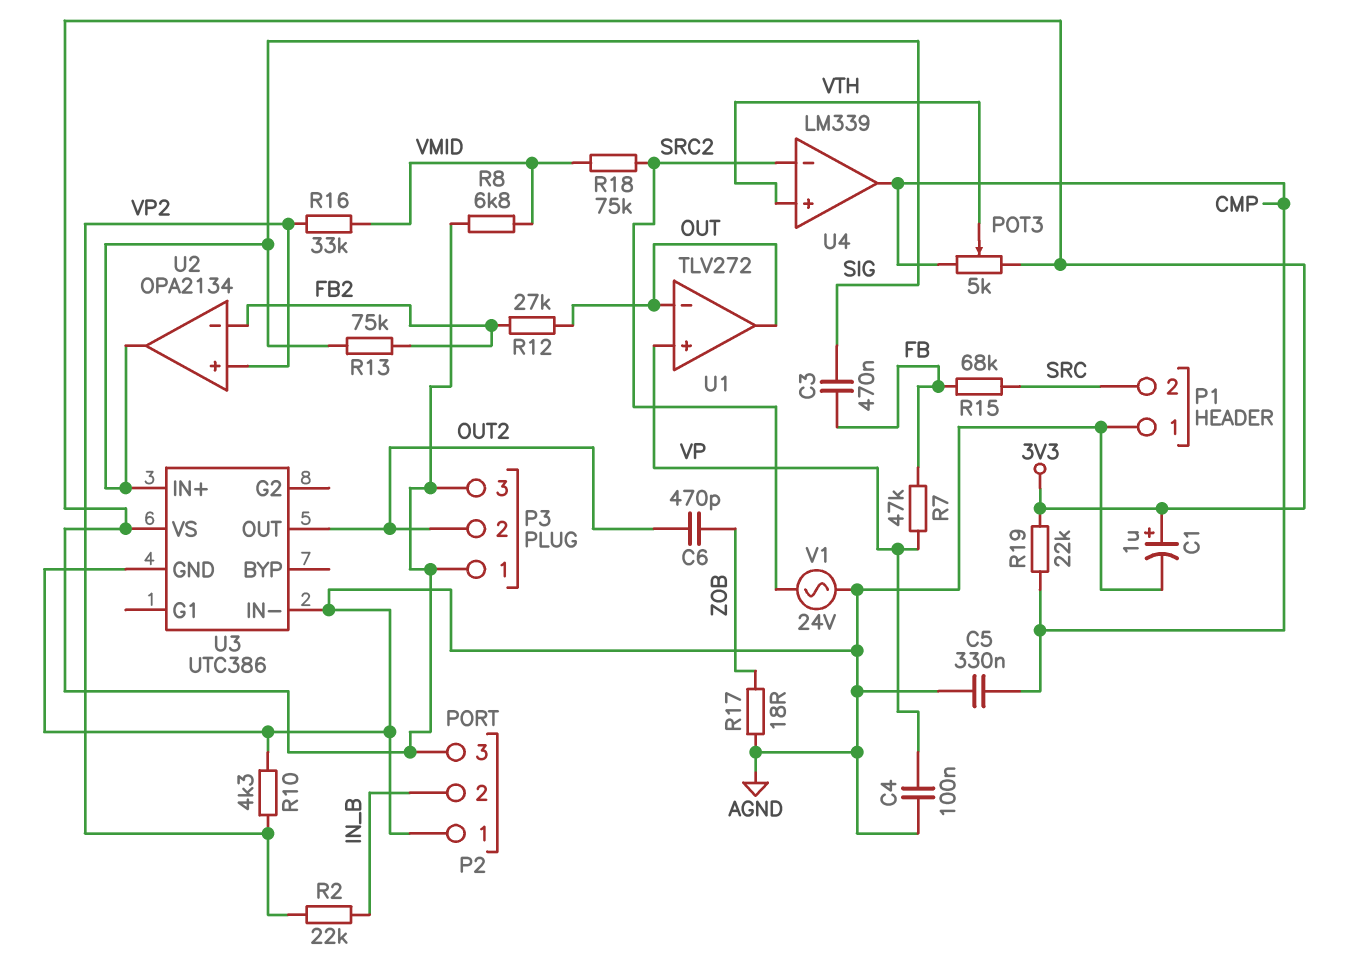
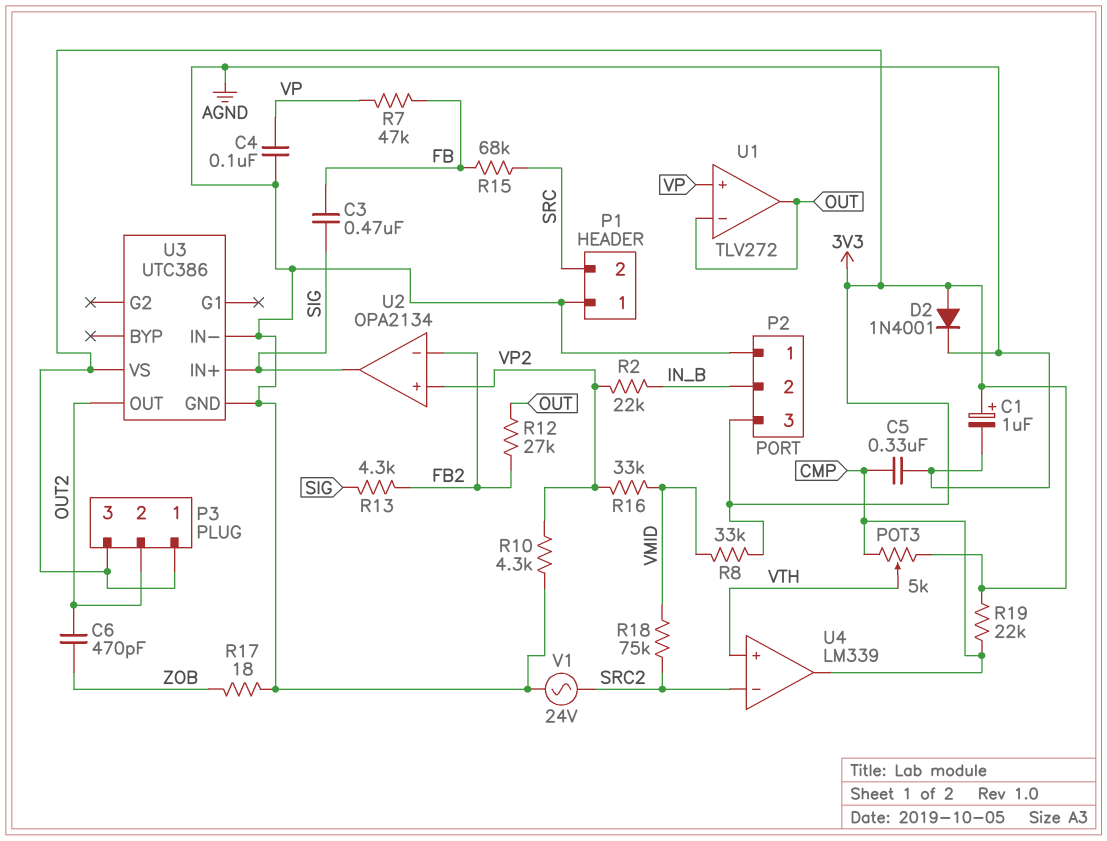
D2: none -> diode 1N4001 (A 3V3, K AGND)
R8: 6.8k (3V3, VMID) -> 33k (3V3, VMID)
R13: 75k (FB2, SIG) -> 4.3k (FB2, SIG)

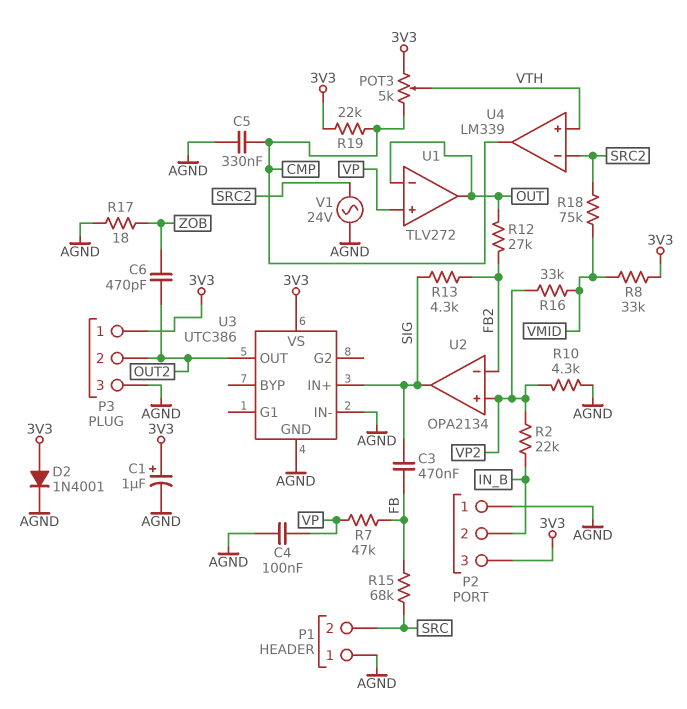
P3 pin 3: 3V3 -> AGND

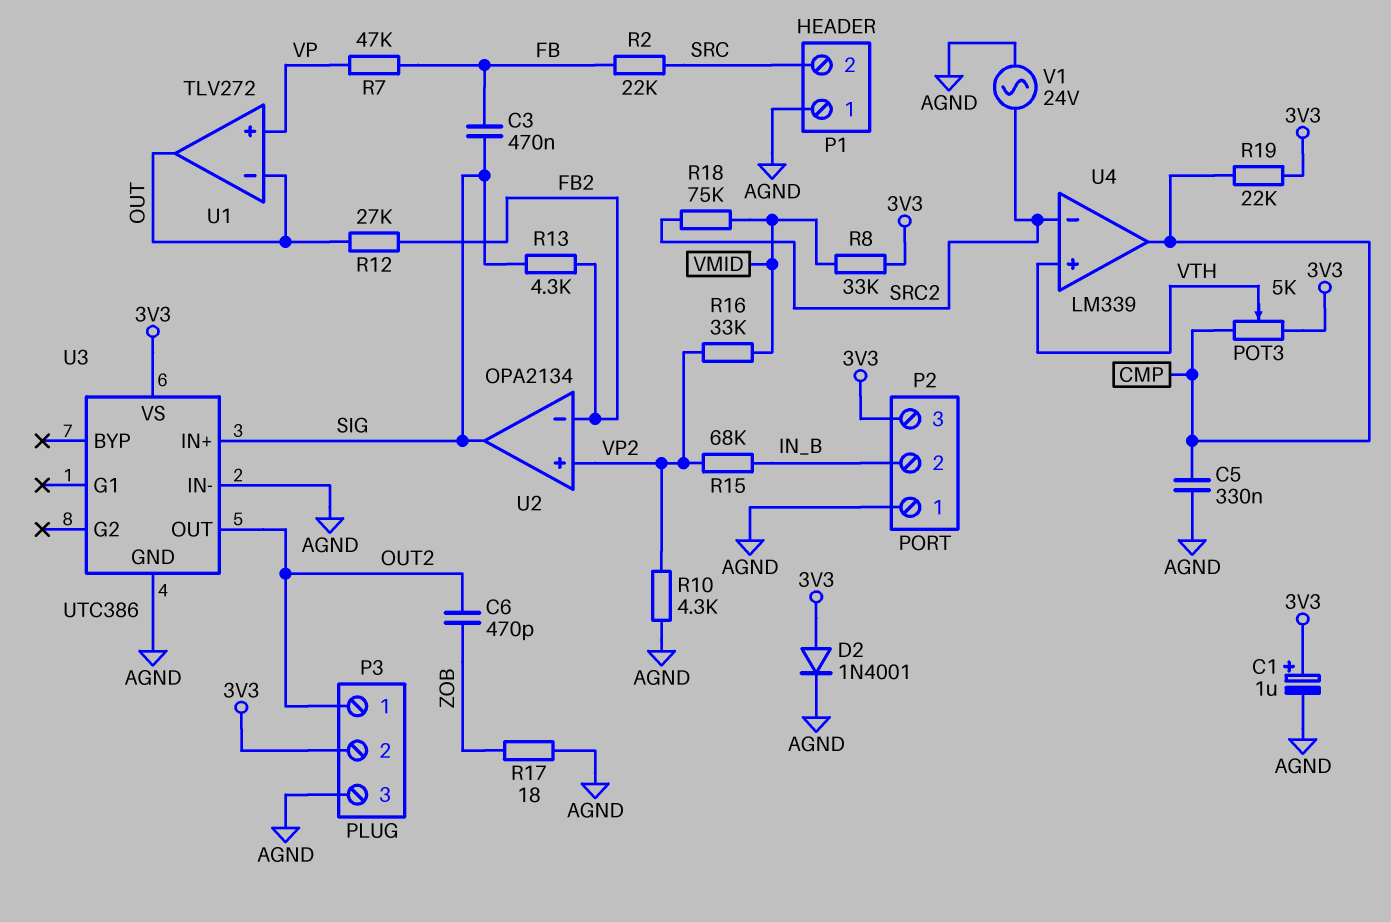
C4: 100nF (AGND, VP) -> none
P3 pin 1: 3V3 -> OUT2
P3 pin 2: OUT2 -> 3V3
R2: 22k (IN_B, VP2) -> 22k (FB, SRC)
R15: 68k (FB, SRC) -> 68k (IN_B, VP2)

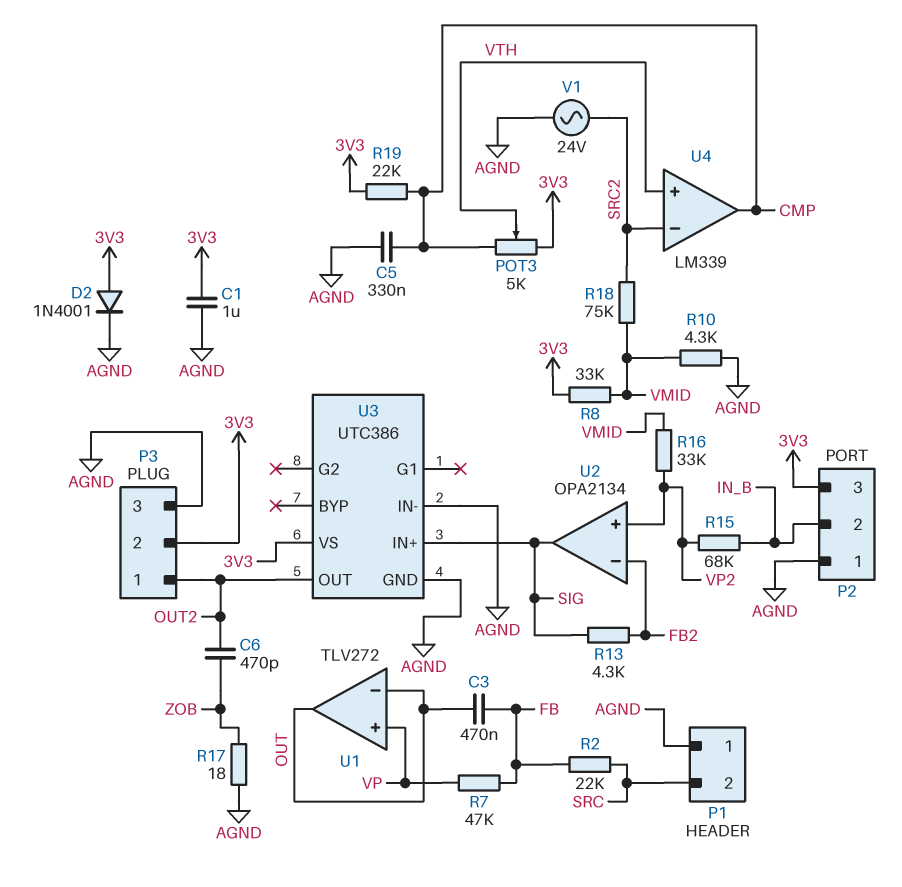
C1: 1uF (plus 3V3, minus AGND) -> 1uF (3V3, AGND)
C3: 470nF (FB, SIG) -> 470nF (FB, OUT)
R10: 4.3k (AGND, VP2) -> 4.3k (AGND, VMID)
R12: 27k (FB2, OUT) -> none

